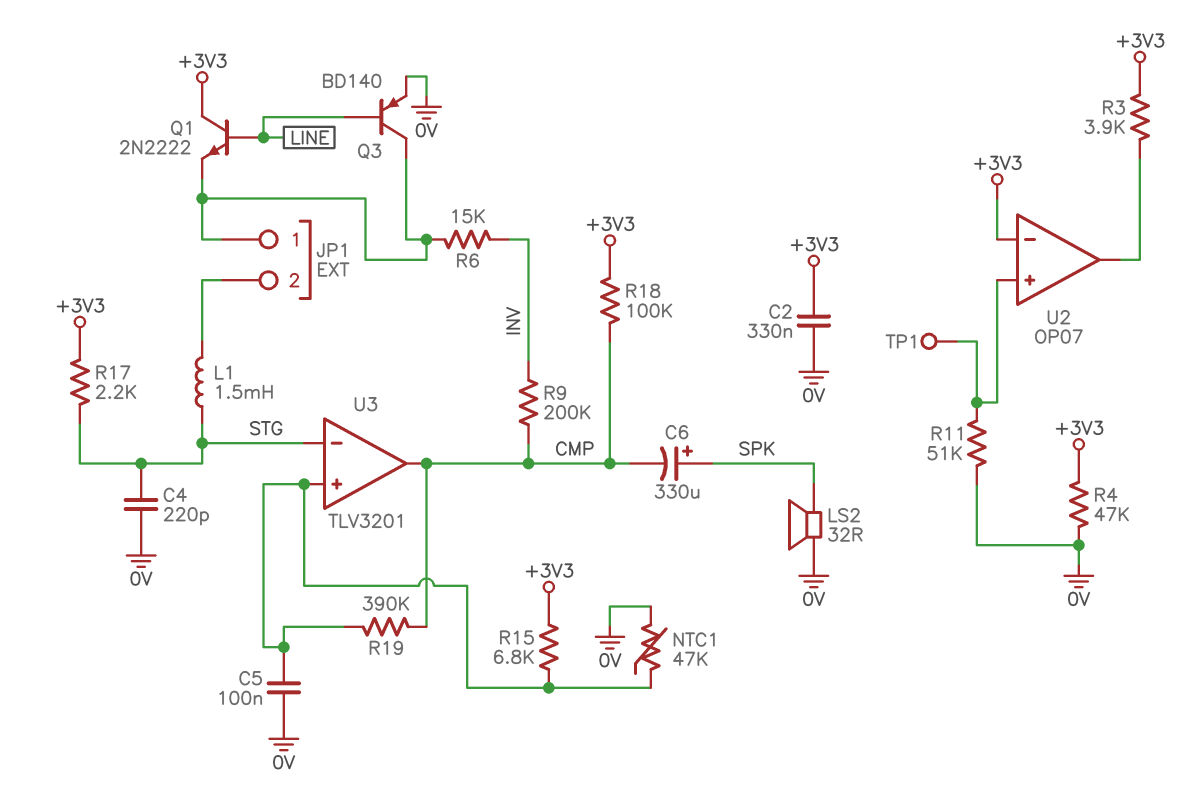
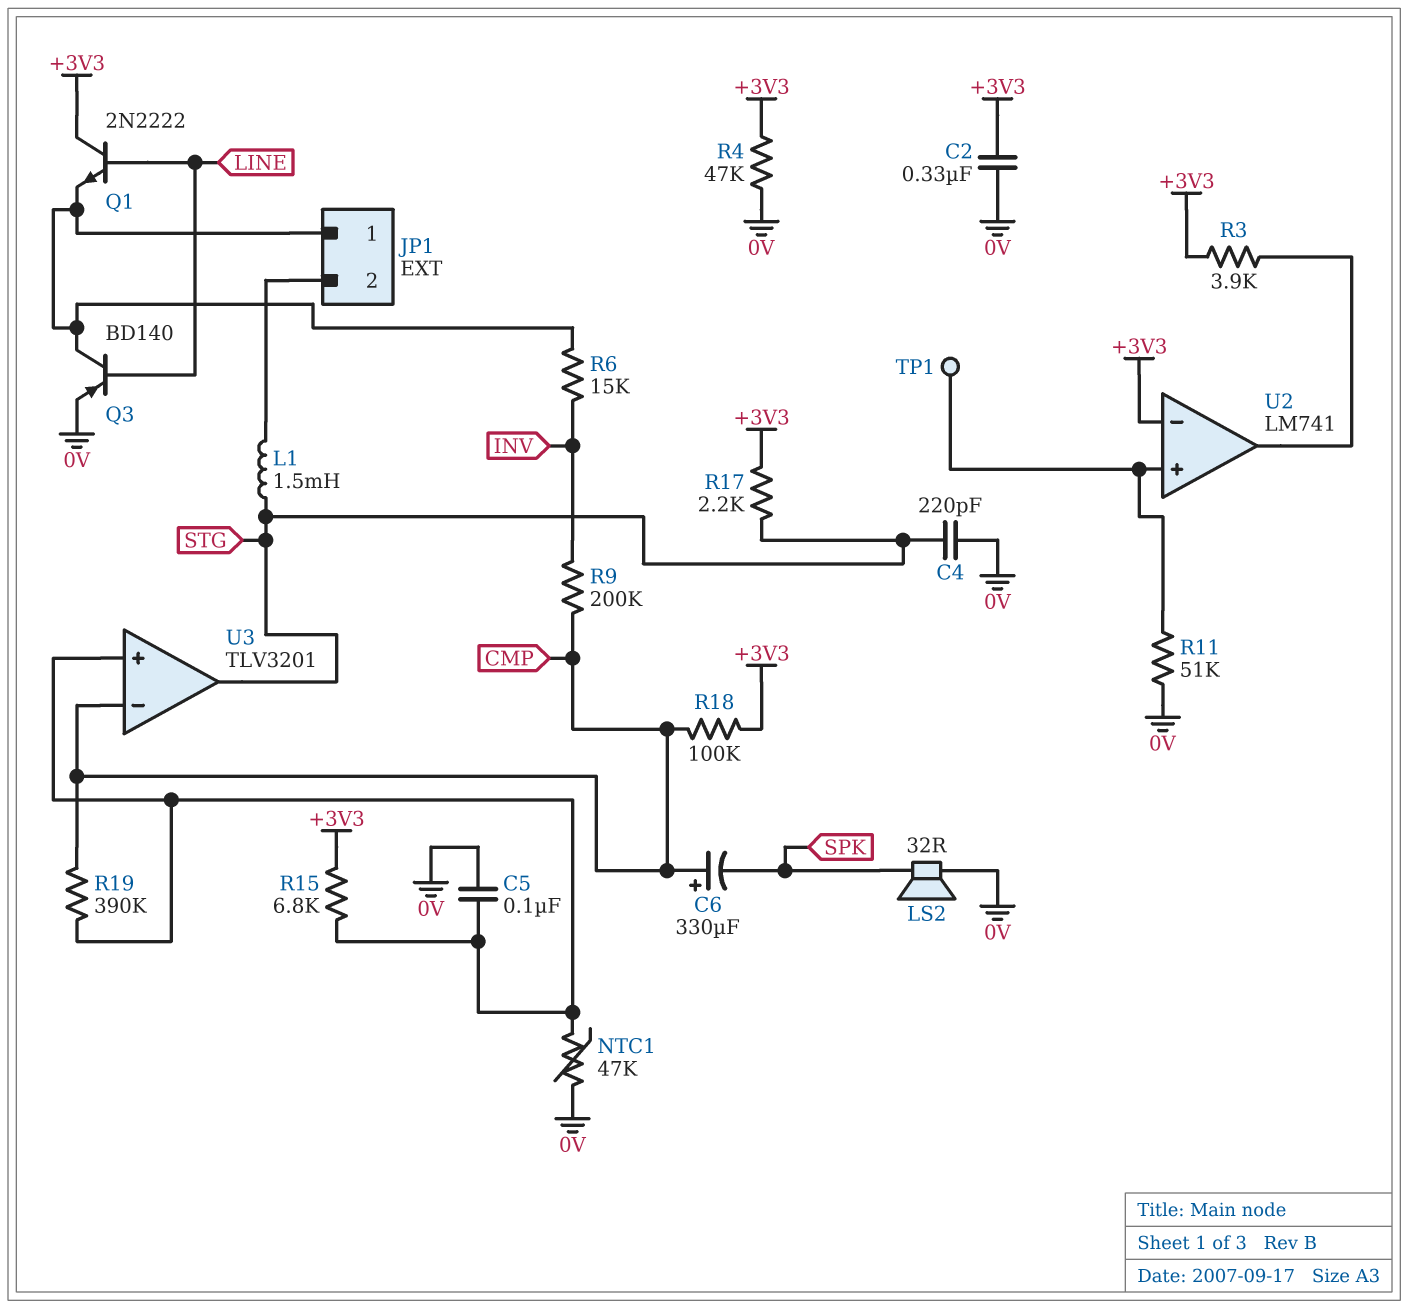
C6: 330uF (plus SPK, minus CMP) -> 330uF (plus CMP, minus SPK)
U2: OP07 -> LM741
U3 pin in-: STG -> CMP
U3 pin out: CMP -> STG

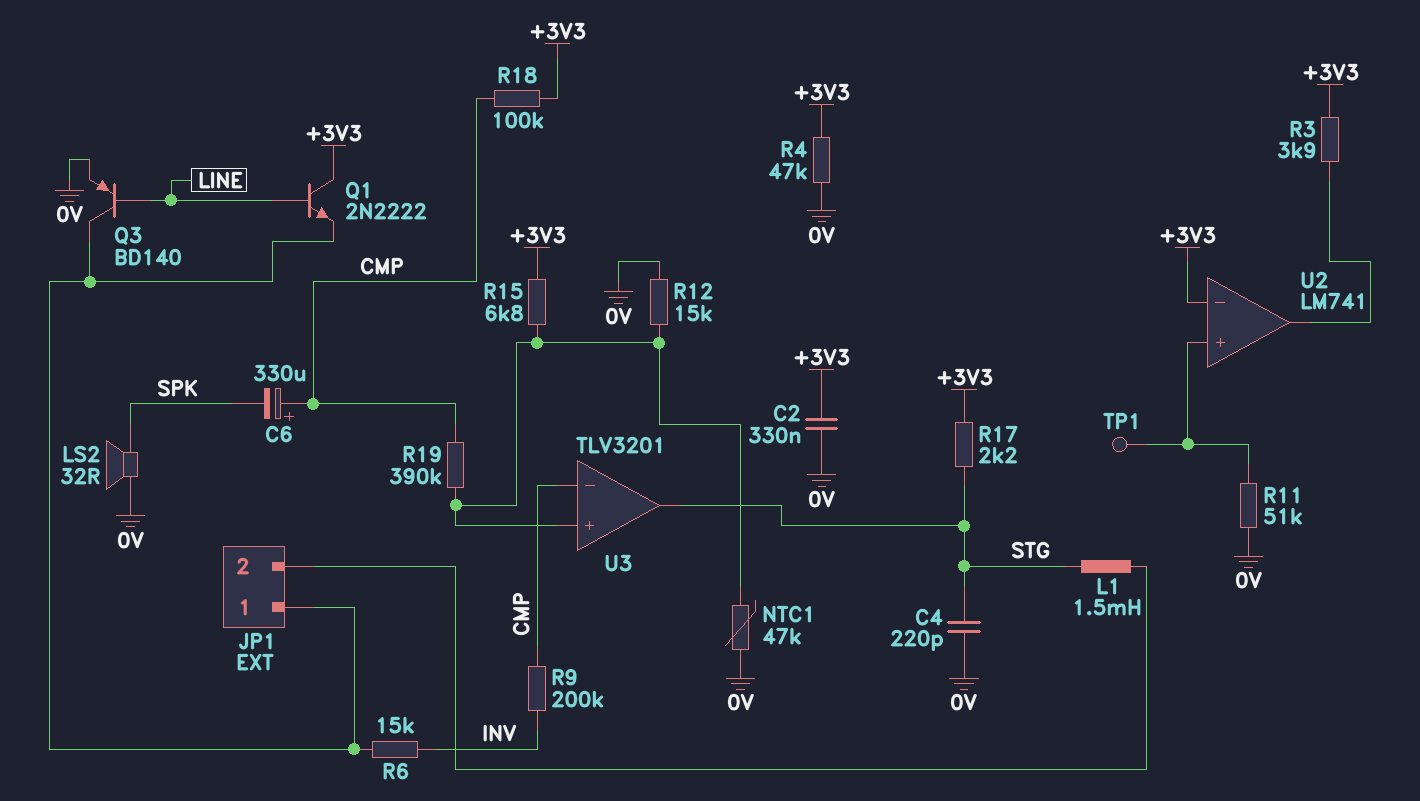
C5: 100nF (0V, U3/in+) -> none
R12: none -> 15k (0V, U3/in+)

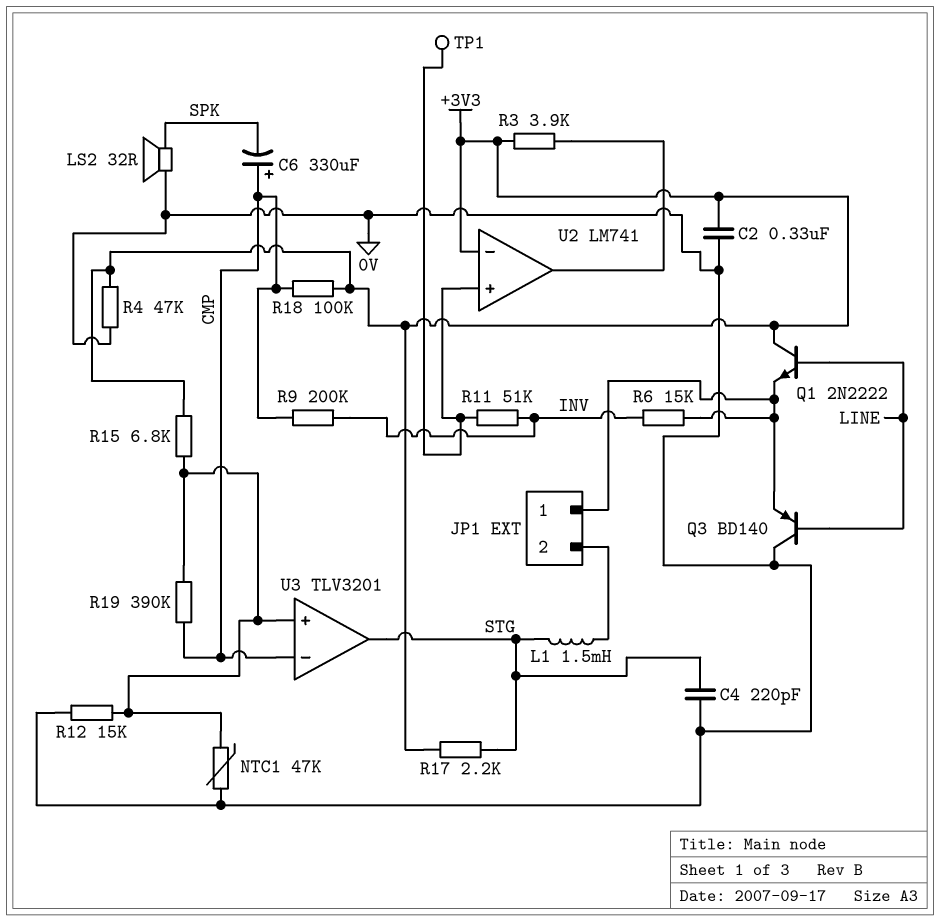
Q3: PNP BD140 (B LINE, C JP1/1, E 0V) -> PNP BD140 (B LINE, C 0V, E JP1/1)
R11: 51k (0V, U2/in+) -> 51k (INV, U2/in+)

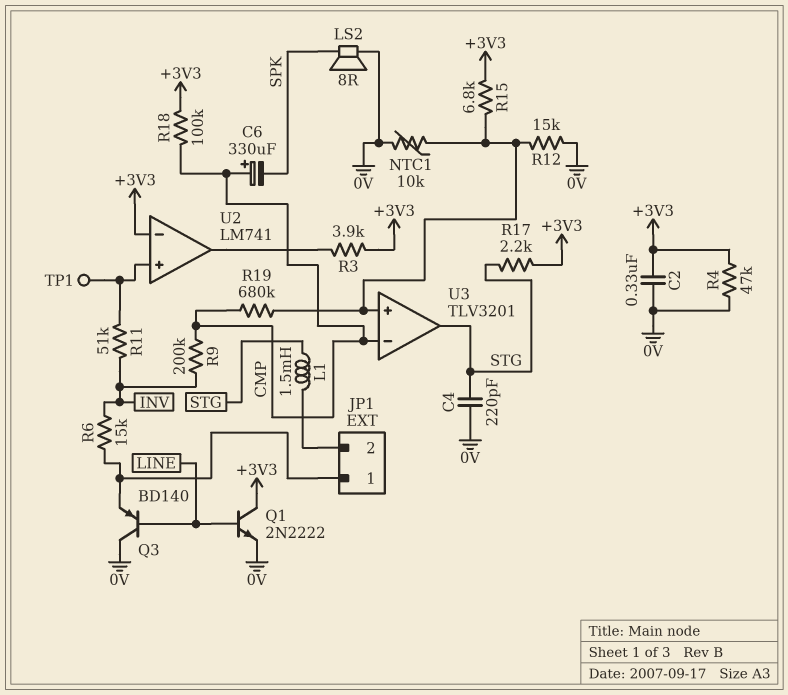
LS2: speaker 32R (0V, SPK) -> speaker 8R (0V, SPK)
NTC1: 47k (0V, U3/in+) -> 10k (0V, U3/in+)
Q1: NPN 2N2222 (B LINE, C +3V3, E JP1/1) -> NPN 2N2222 (B LINE, C +3V3, E 0V)
R19: 390k (CMP, U3/in+) -> 680k (CMP, U3/in+)

